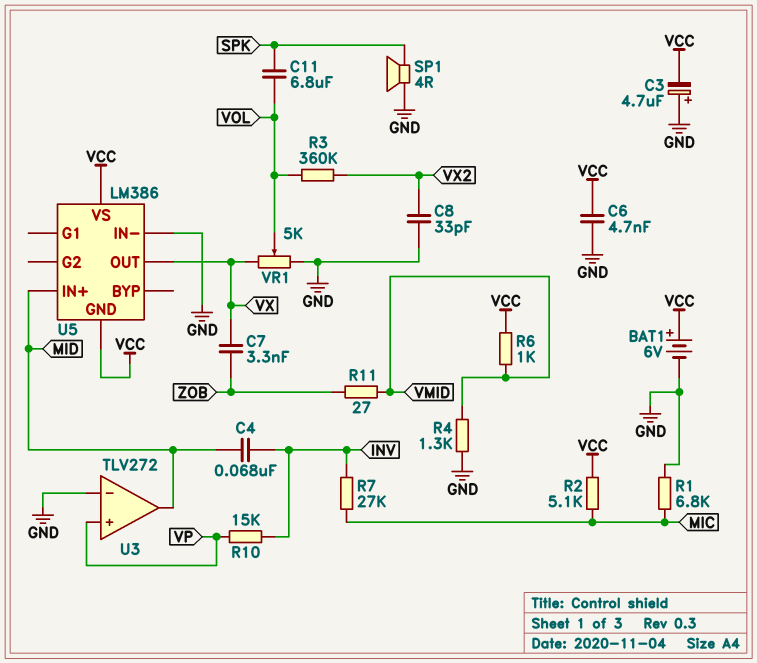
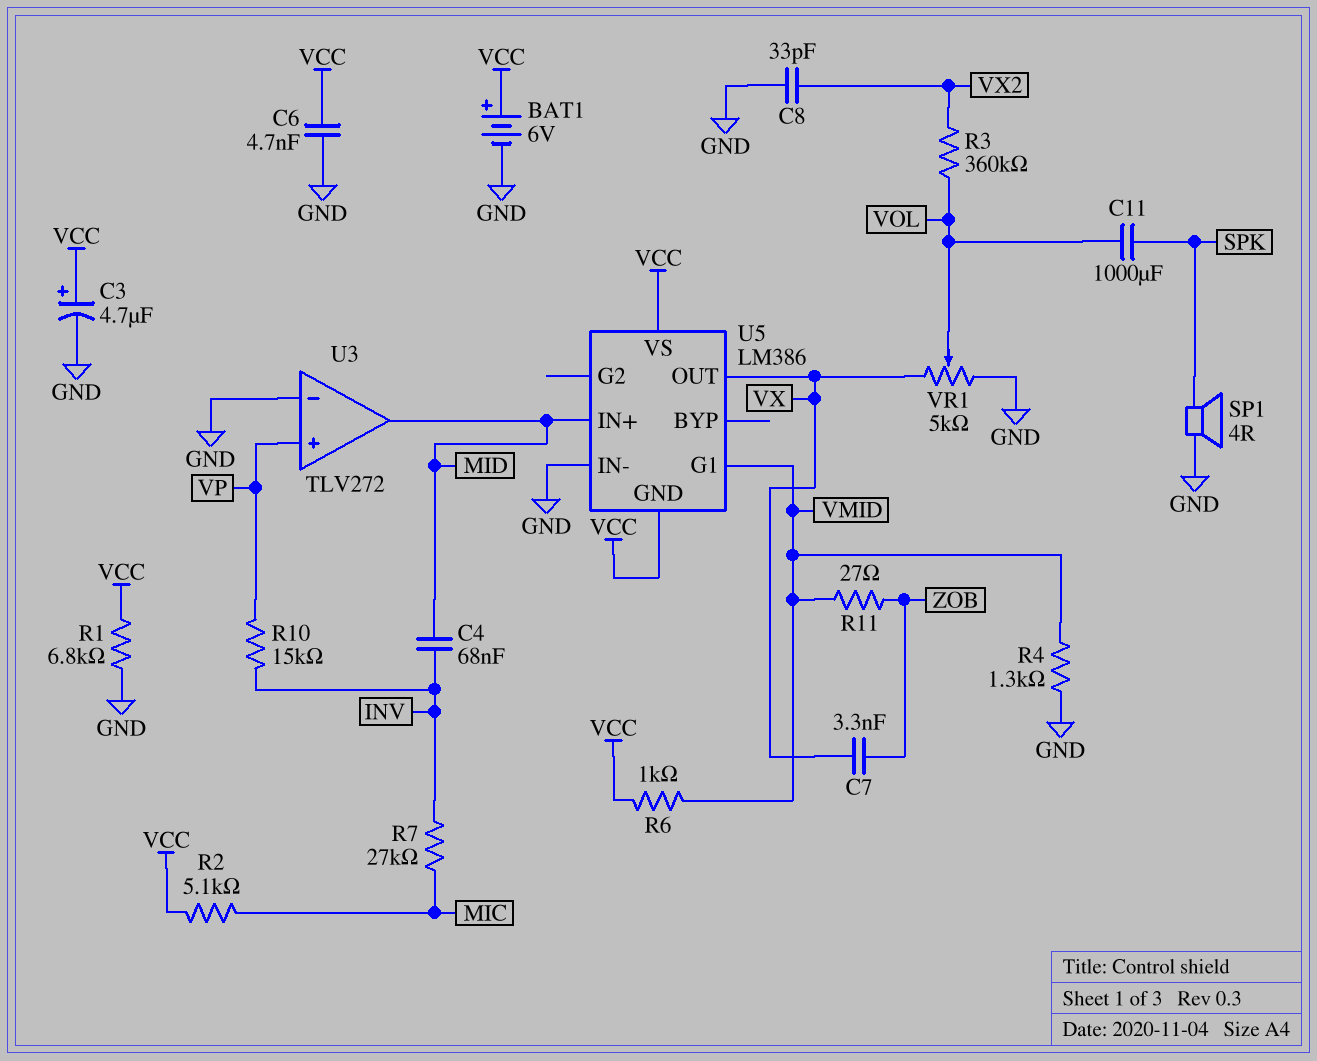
C3: 4.7uF (plus GND, minus VCC) -> 4.7uF (plus VCC, minus GND)
C11: 6.8uF (SPK, VOL) -> 1000uF (SPK, VOL)
R1: 6.8k (GND, MIC) -> 6.8k (GND, VCC)
U5 pin G1: none -> VMID

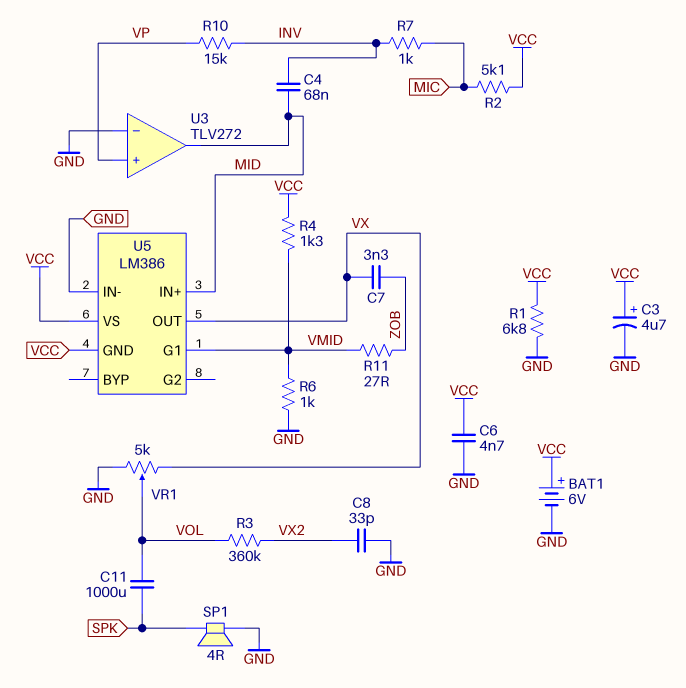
R4: 1.3k (GND, VMID) -> 1.3k (VCC, VMID)
R6: 1k (VCC, VMID) -> 1k (GND, VMID)
R7: 27k (INV, MIC) -> 1k (INV, MIC)

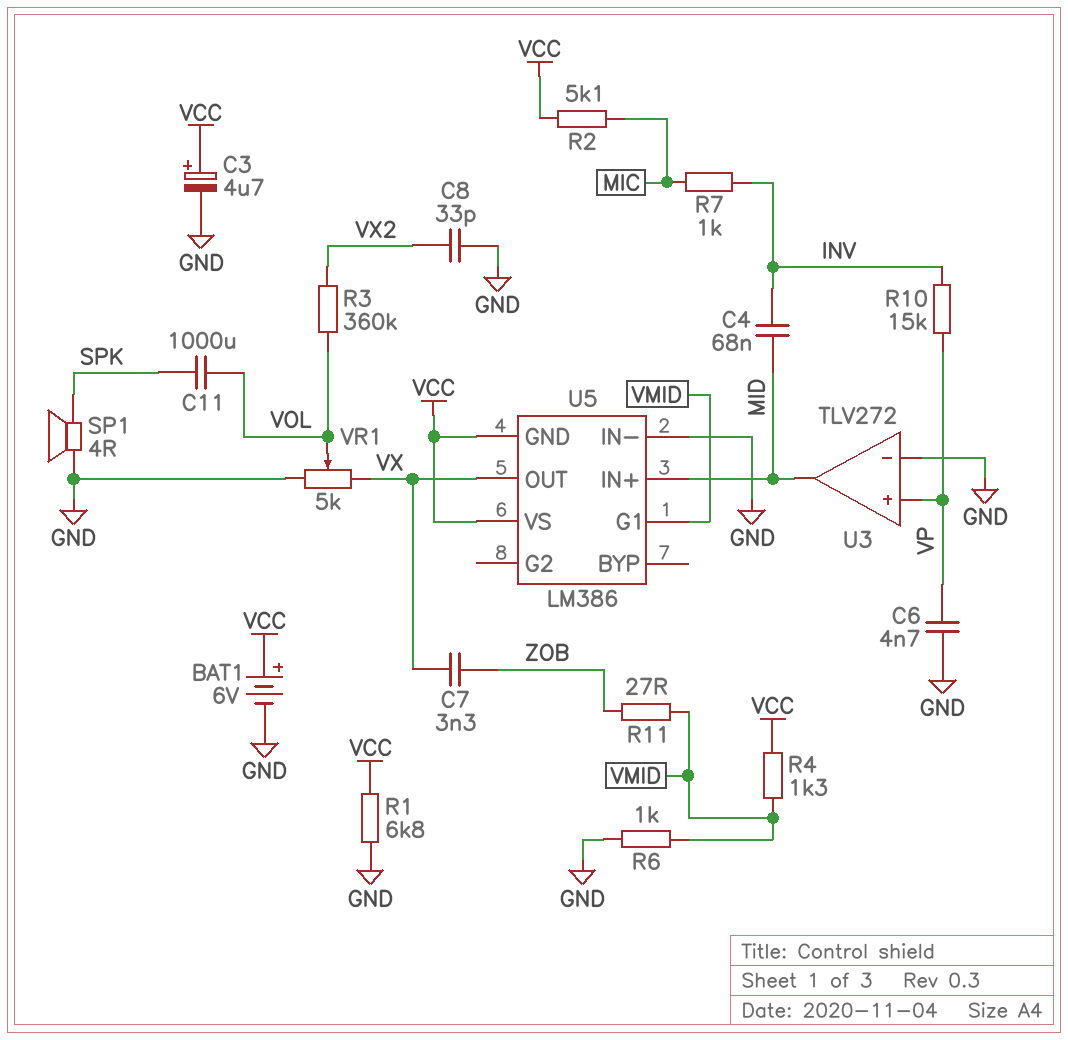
C6: 4.7nF (GND, VCC) -> 4.7nF (GND, VP)

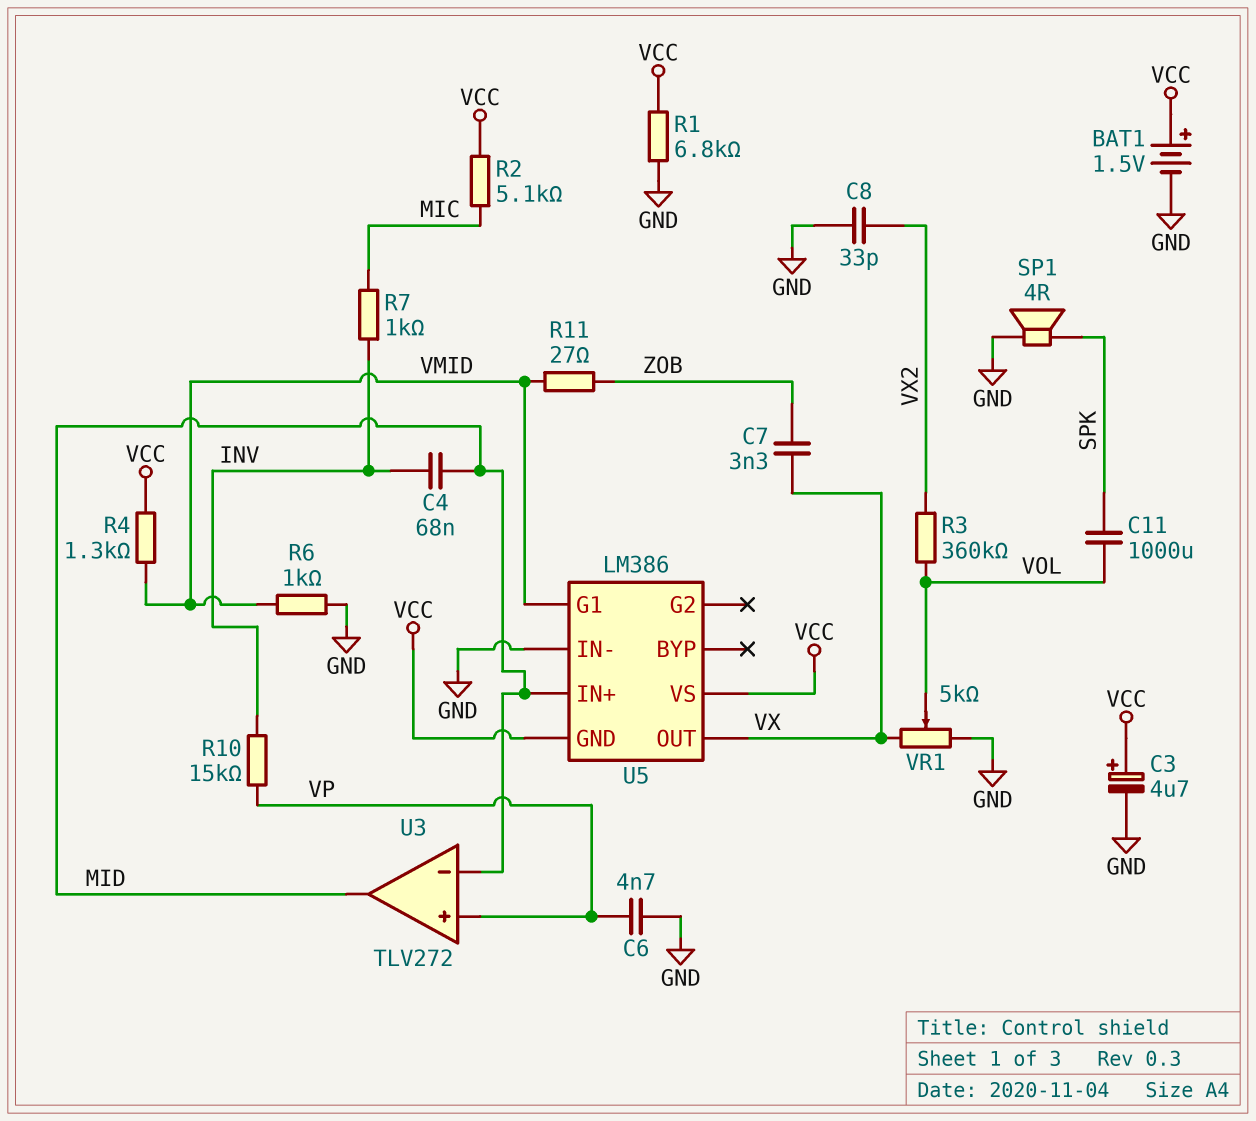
BAT1: 6V (plus VCC, minus GND) -> 1.5V (plus VCC, minus GND)
U3 pin in-: GND -> MID

